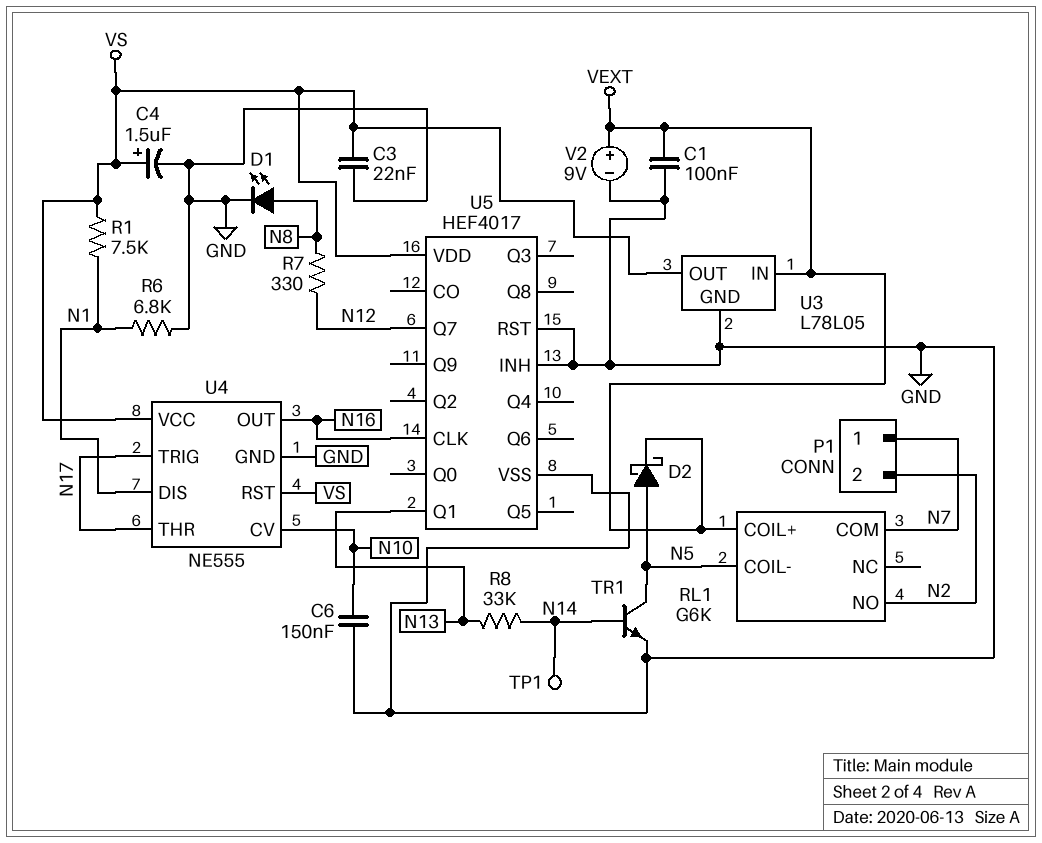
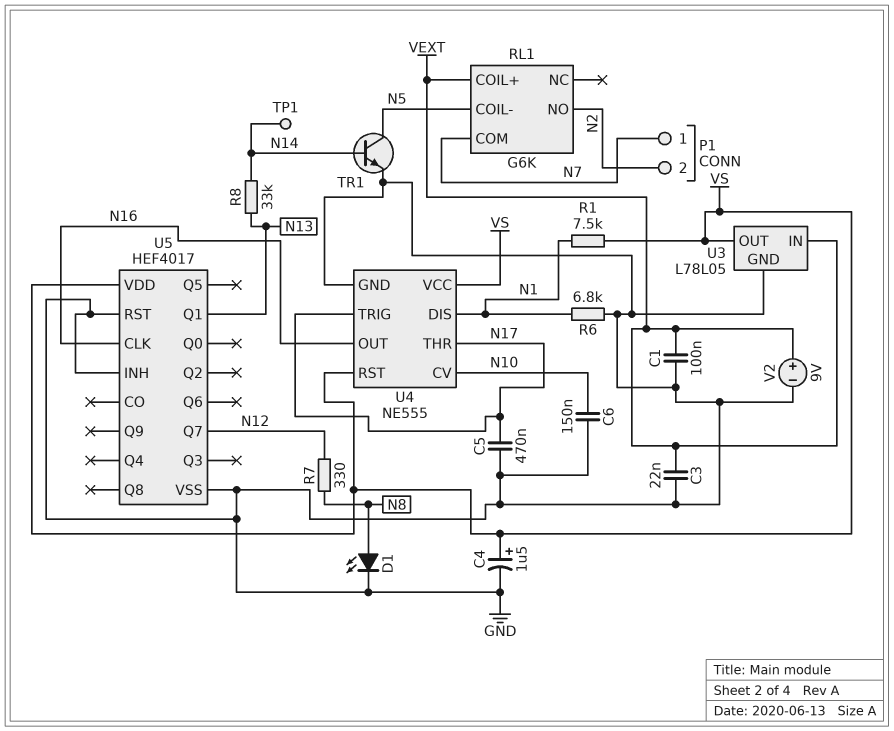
C3: 22nF (GND, VS) -> 22nF (GND, VEXT)
C5: none -> 470nF (GND, N17)
D2: schottky (A N5, K VEXT) -> none

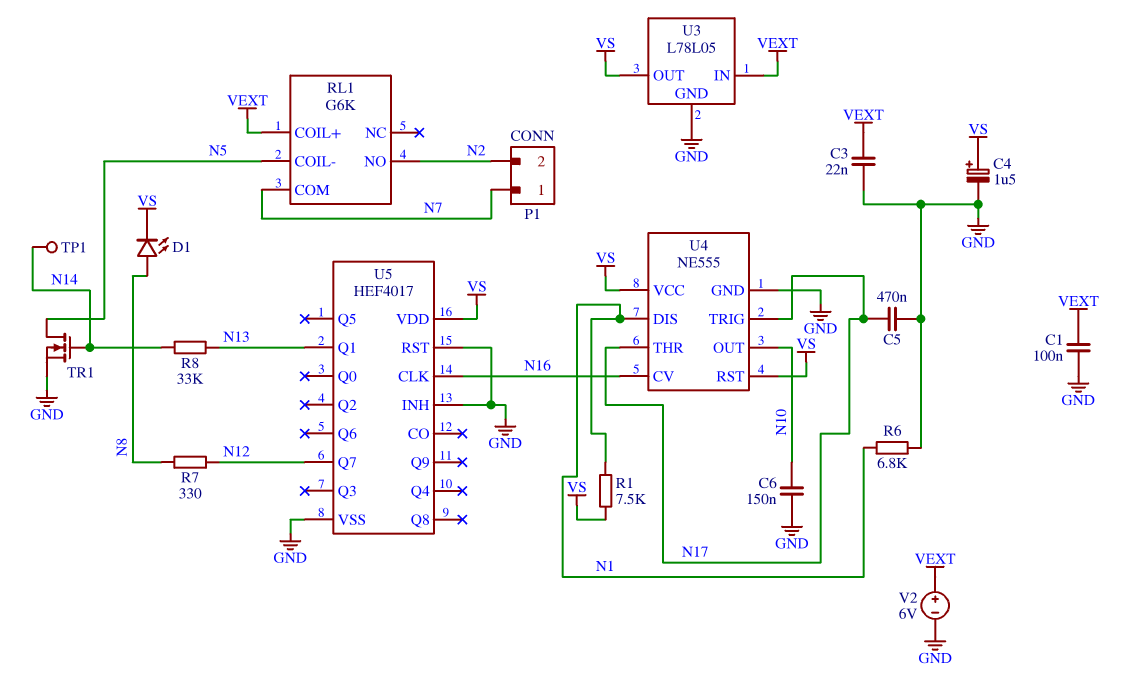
D1: LED (A N8, K GND) -> LED (A N8, K VS)
TR1: NPN (B N14, C N5, E GND) -> NMOS (G N14, D N5, S GND)
U4 pin CV: N10 -> N16
U4 pin OUT: N16 -> N10
V2: 9V (plus VEXT, minus GND) -> 6V (plus VEXT, minus GND)

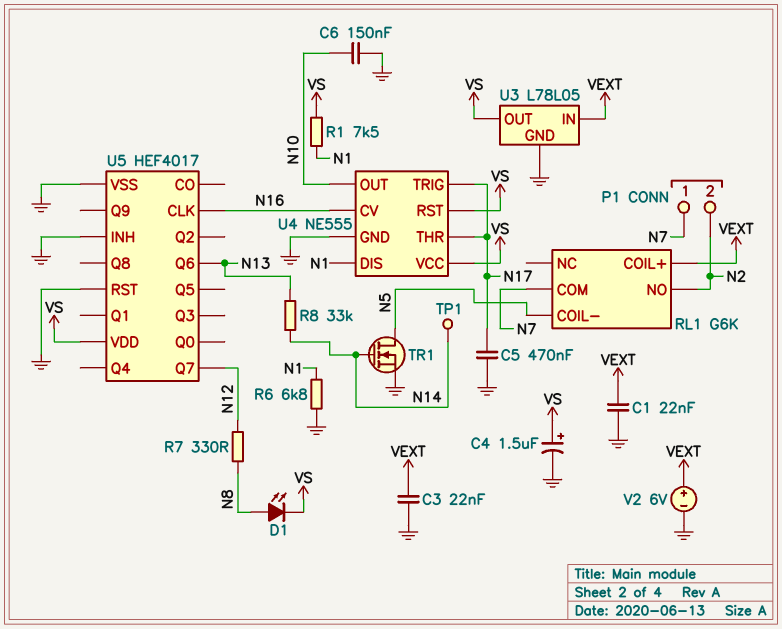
C1: 100nF (GND, VEXT) -> 22nF (GND, VEXT)
U5 pin Q1: N13 -> none
U5 pin Q6: none -> N13

